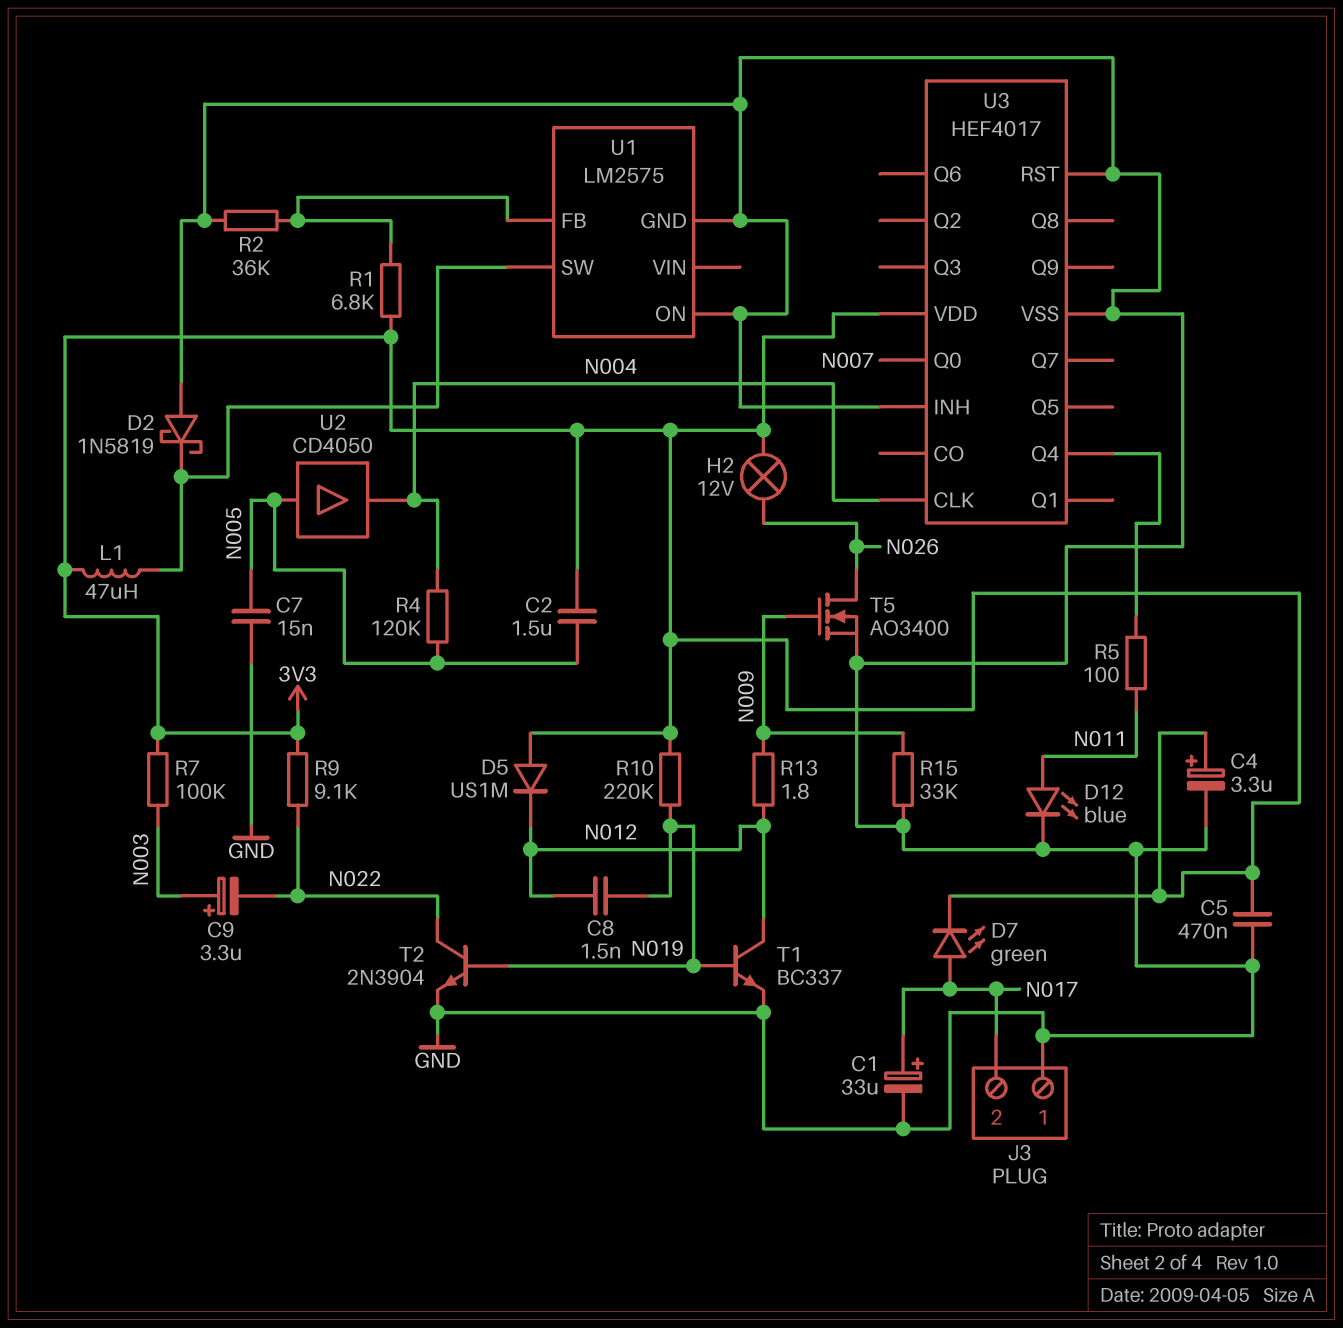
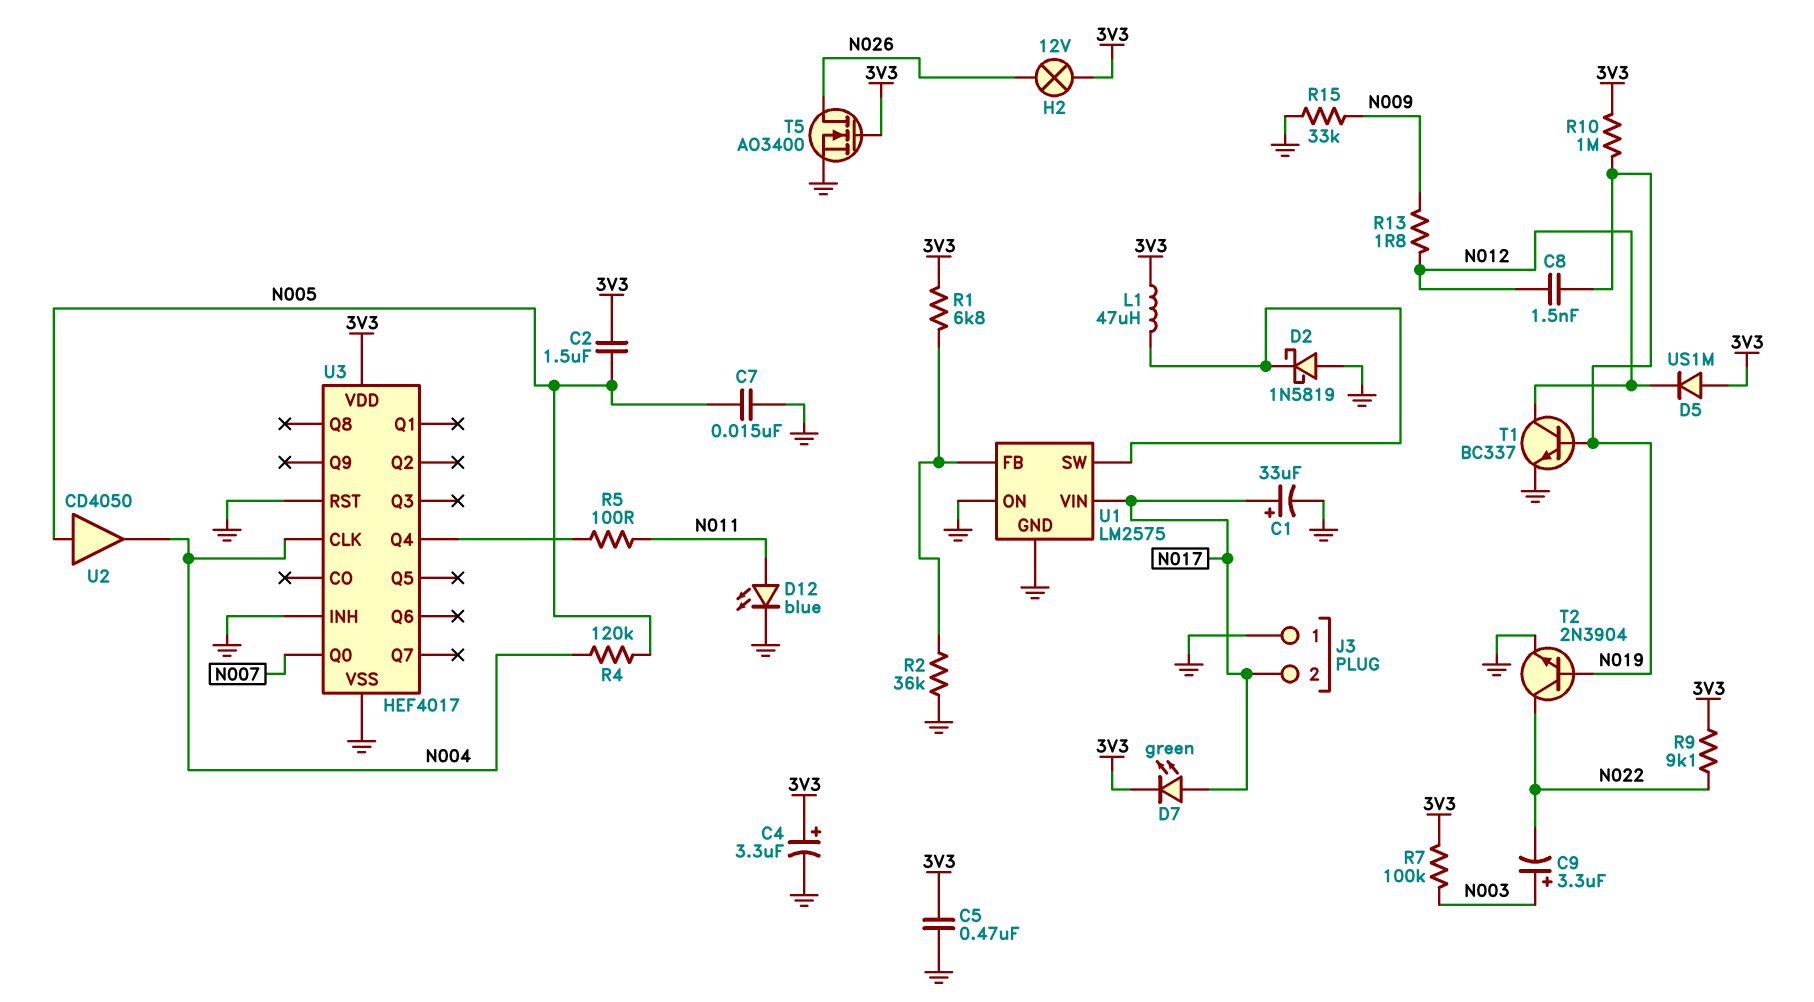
R10: 220k (3V3, N019) -> 1M (3V3, N019)
T5: NMOS AO3400 (G N009, D N026, S GND) -> NMOS AO3400 (G 3V3, D N026, S GND)
U1 pin VIN: none -> N017

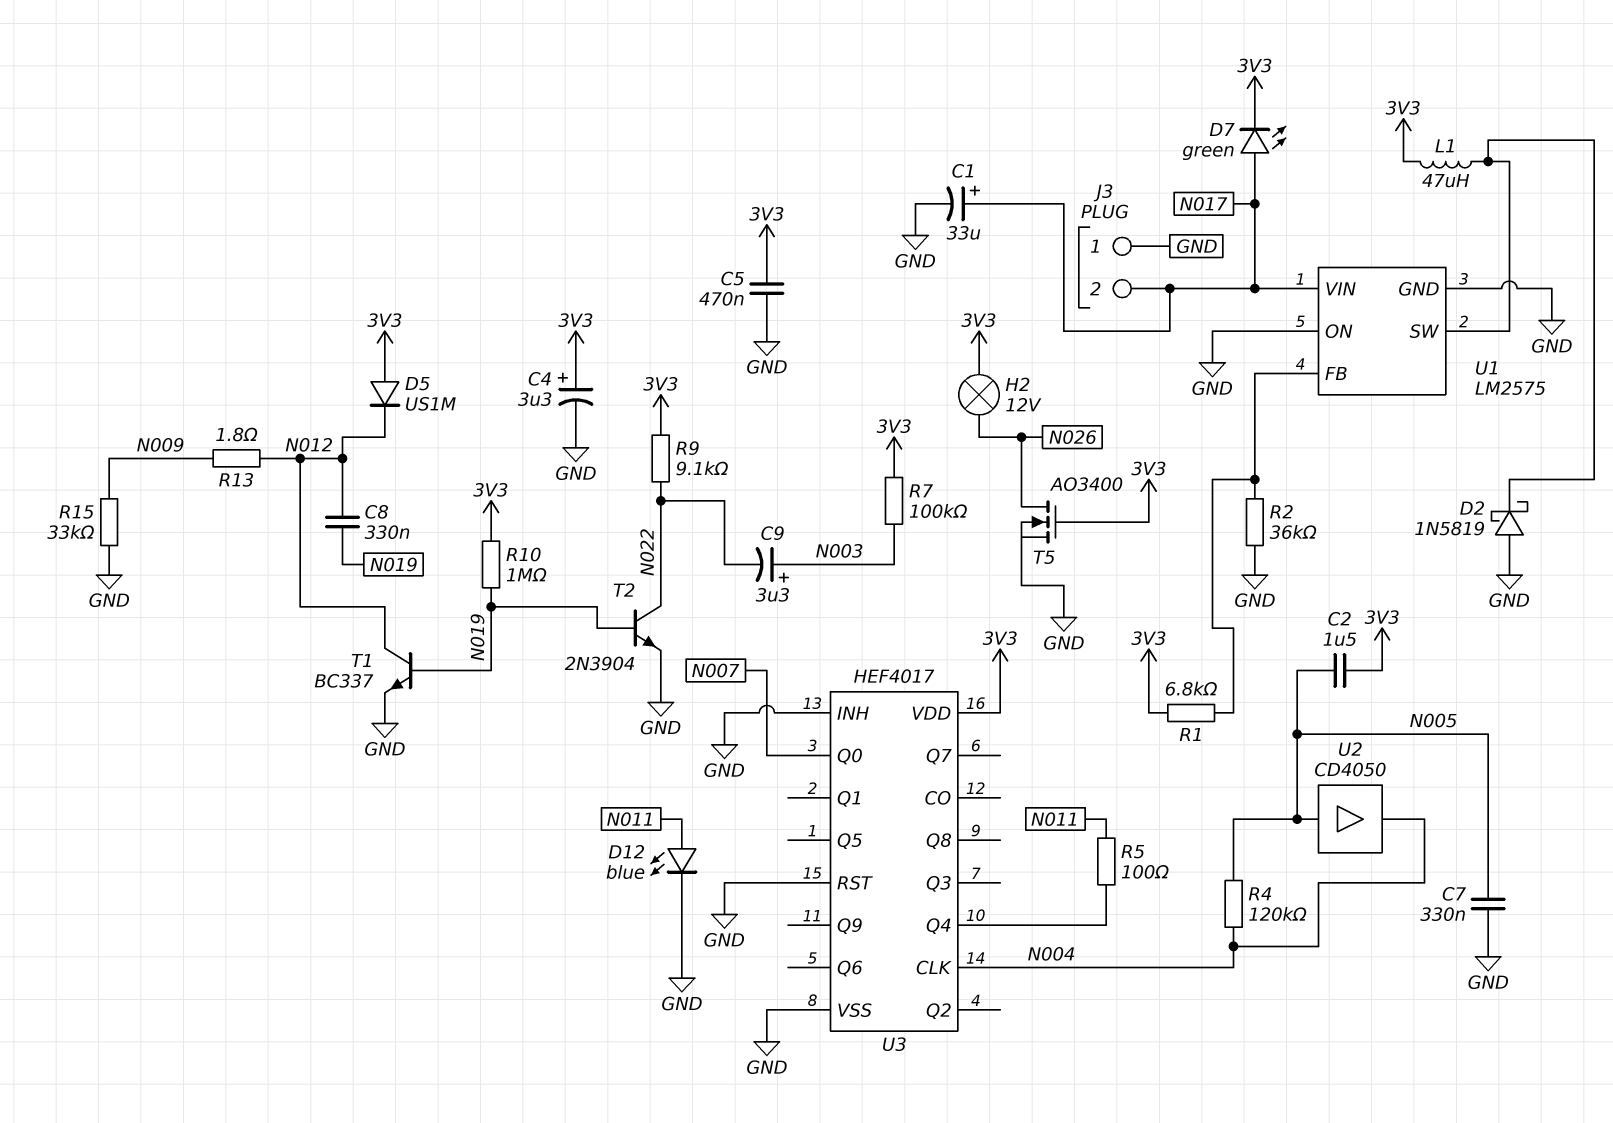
C7: 15nF (GND, N005) -> 330nF (GND, N005)
C8: 1.5nF (N012, N019) -> 330nF (N012, N019)

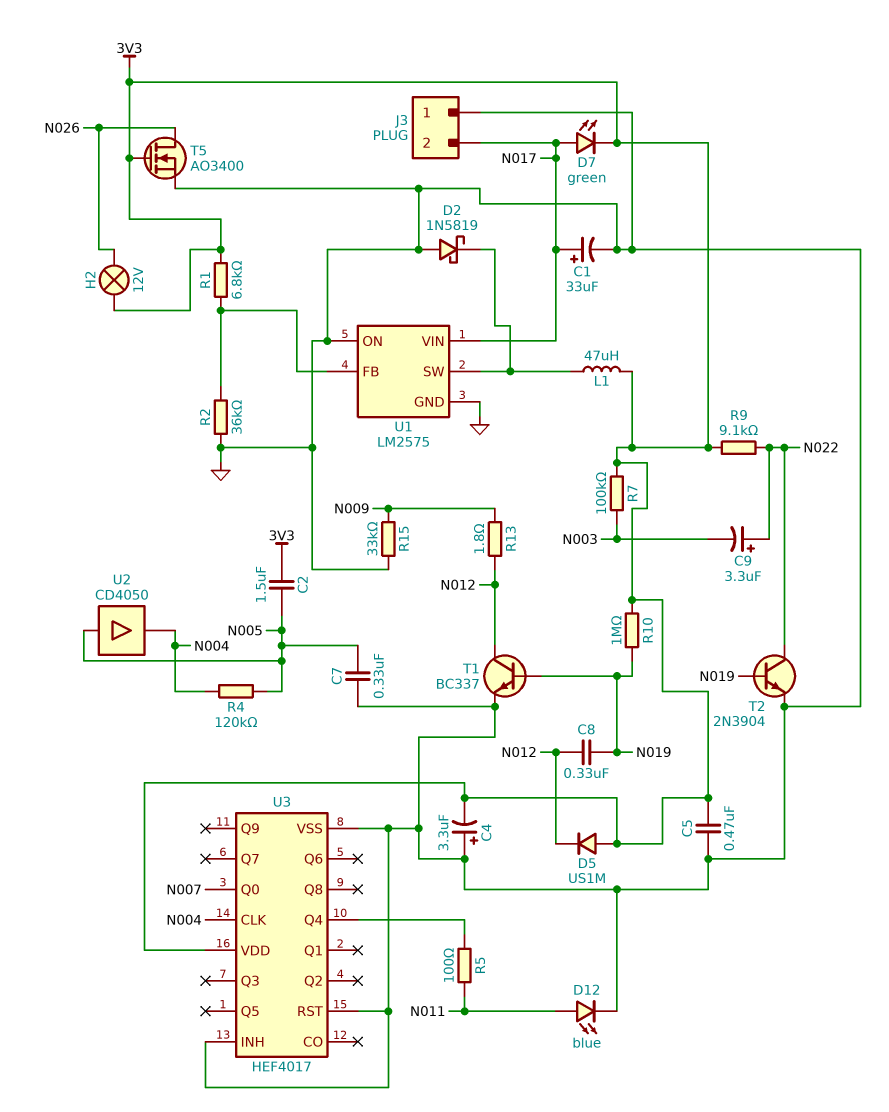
C4: 3.3uF (plus 3V3, minus GND) -> 3.3uF (plus GND, minus 3V3)
C9: 3.3uF (plus N003, minus N022) -> 3.3uF (plus N022, minus N003)

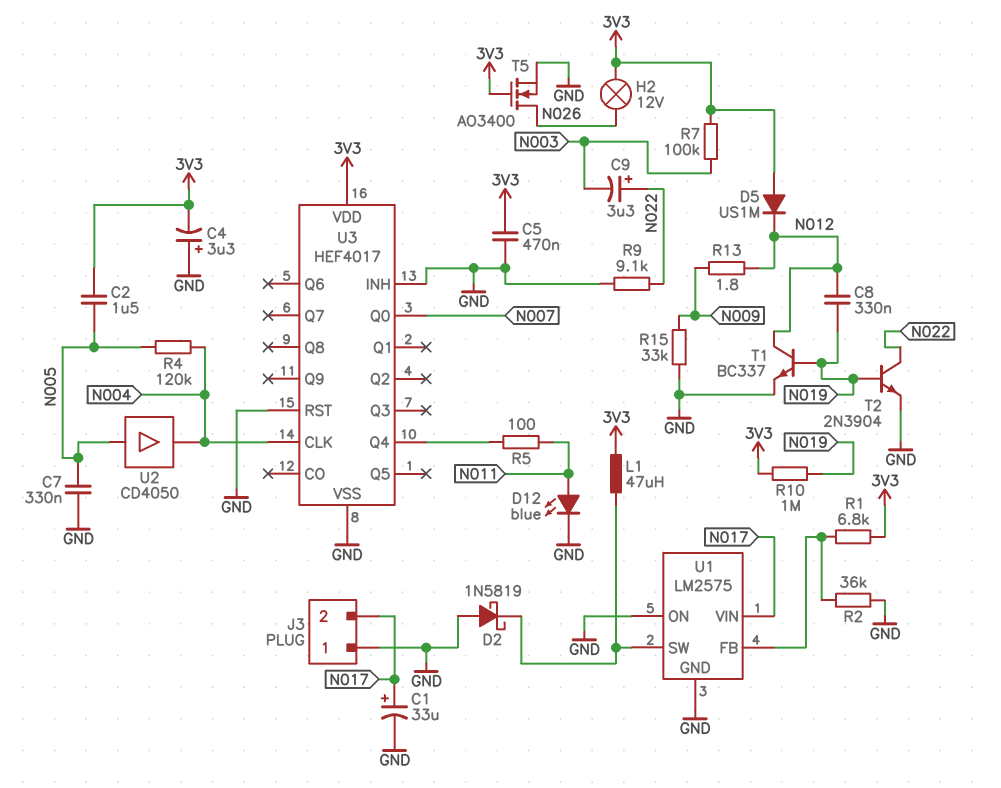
D7: LED green (A N017, K 3V3) -> none
R9: 9.1k (3V3, N022) -> 9.1k (GND, N022)

